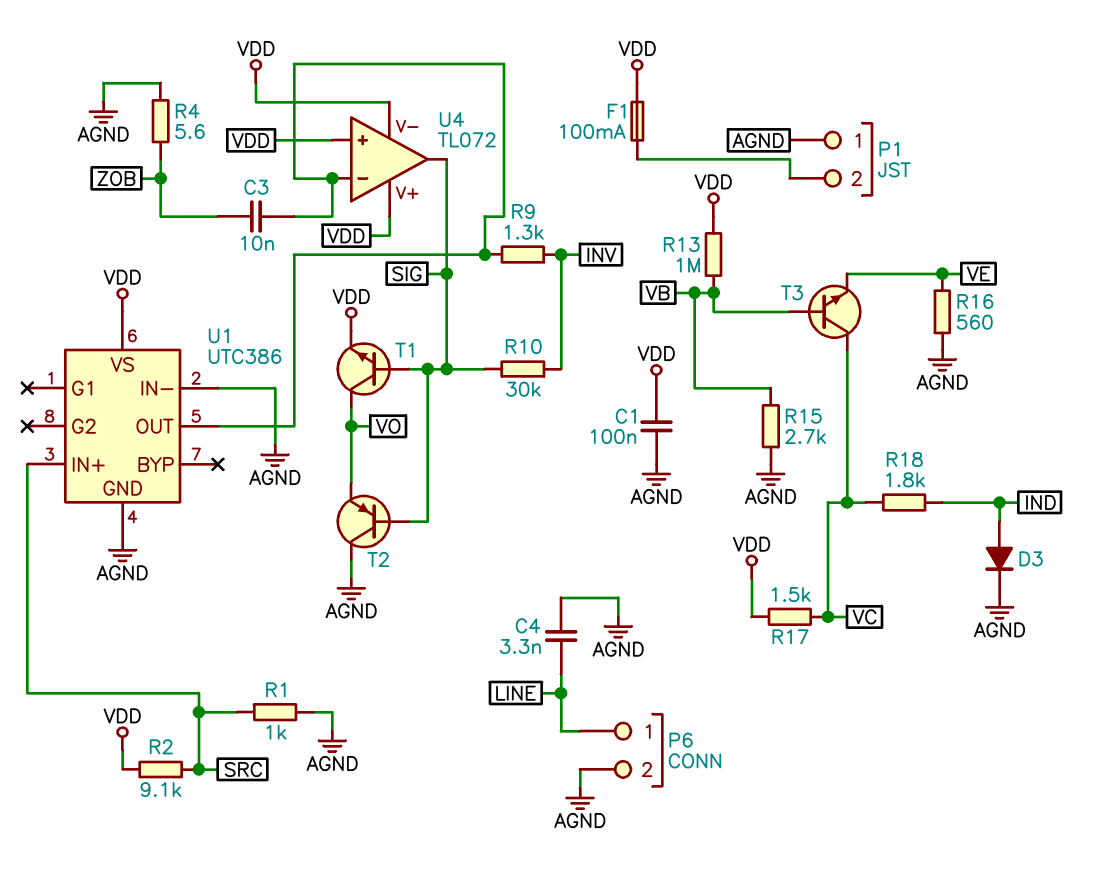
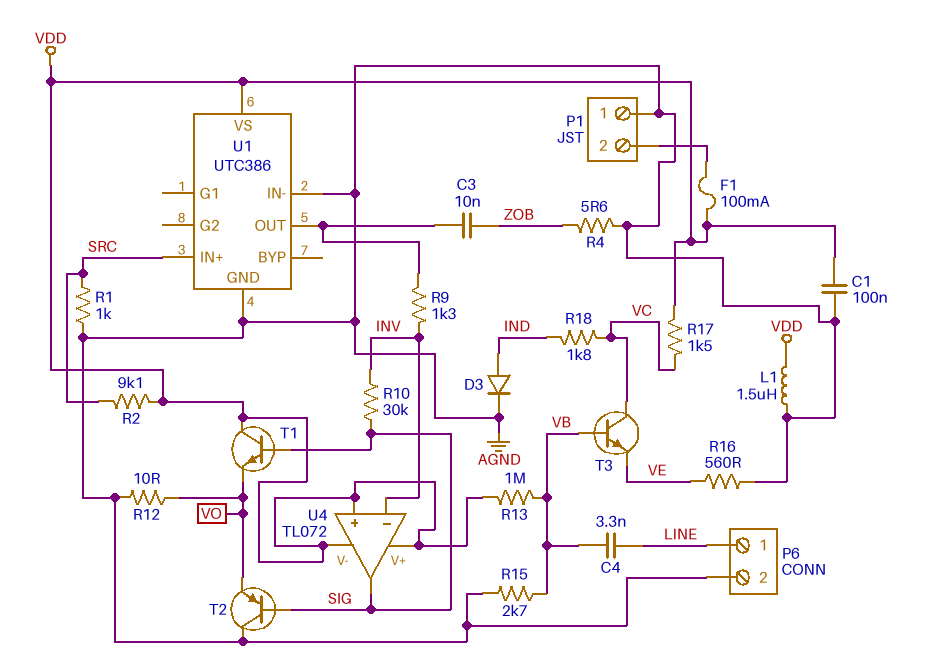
C4: 3.3nF (AGND, LINE) -> 3.3nF (LINE, VB)
L1: none -> 1.5uH (AGND, VDD)
R12: none -> 10 (AGND, VO)
T1: NPN (B SIG, C VO, E VDD) -> NPN (B SIG, C VDD, E VO)
U4 pin in-: U1/OUT -> INV

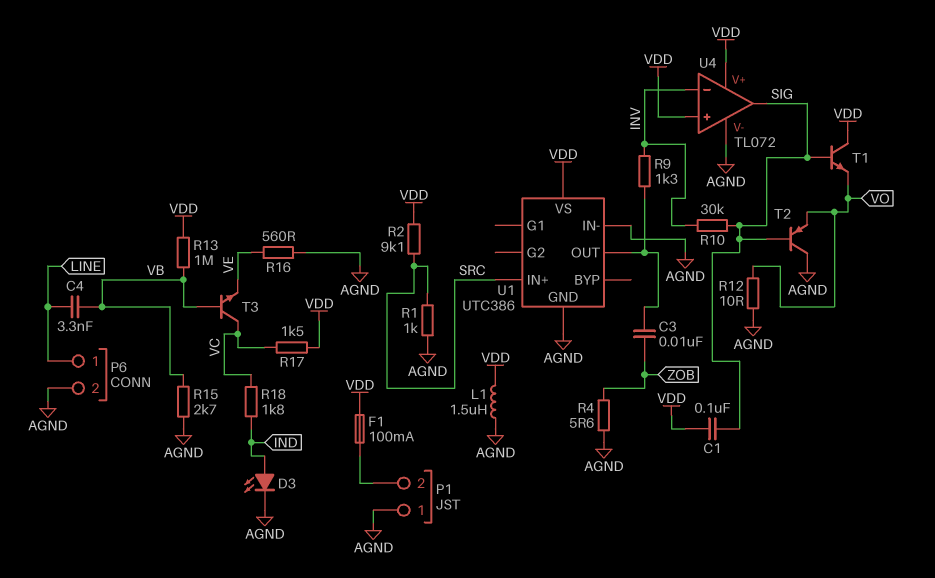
C1: 100nF (AGND, VDD) -> 100nF (SIG, VDD)
D3: diode (A IND, K AGND) -> LED (A IND, K AGND)
U4 pin V-: VDD -> AGND

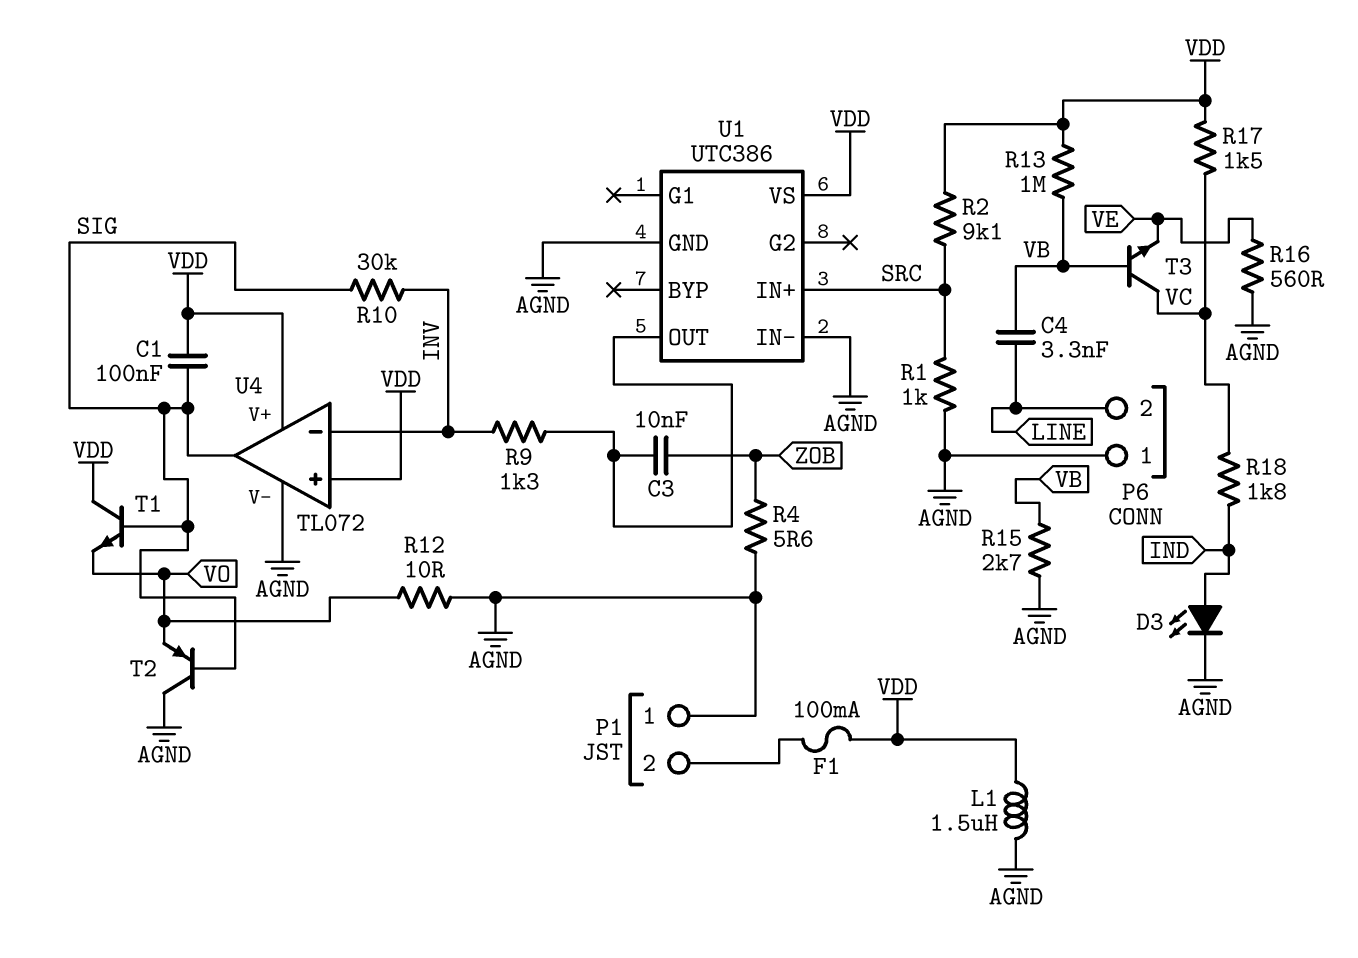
P6 pin 1: LINE -> AGND
P6 pin 2: AGND -> LINE

